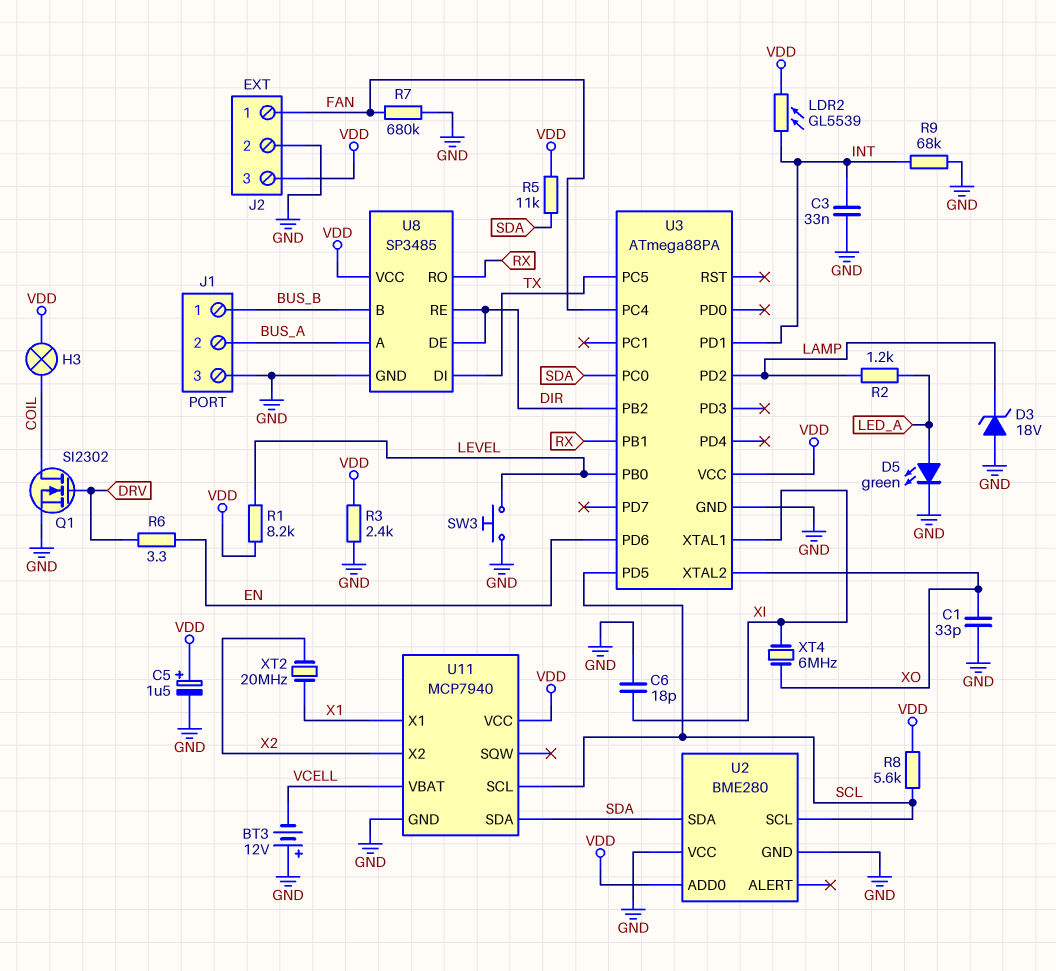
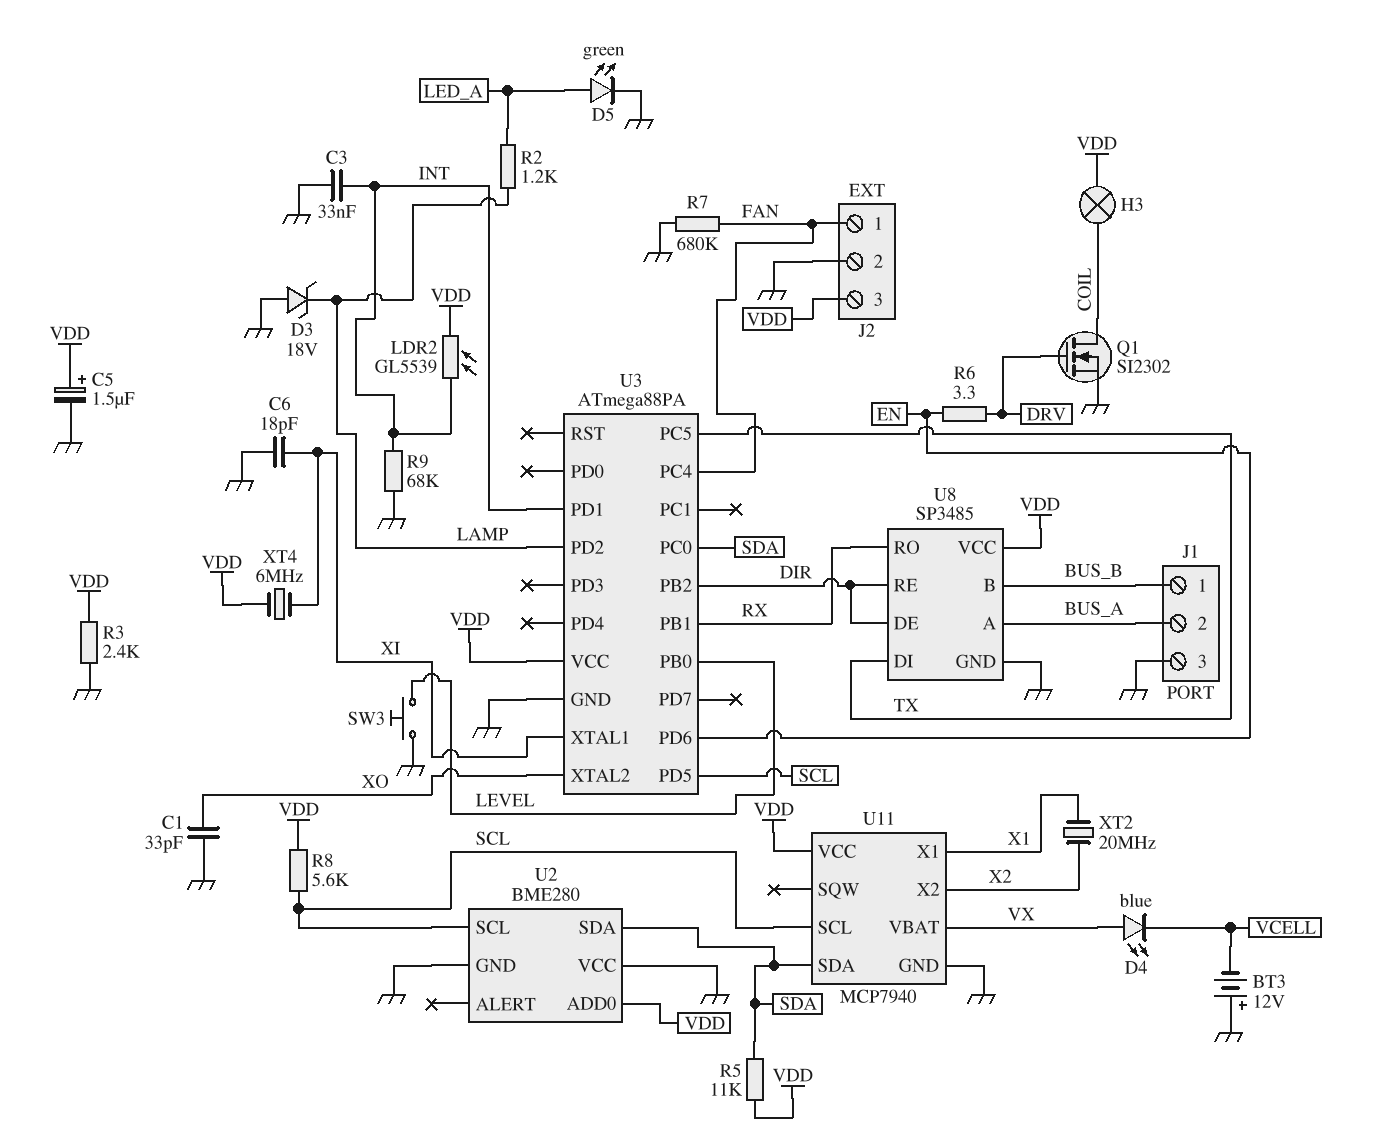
D4: none -> LED blue (A VX, K VCELL)
R1: 8.2k (LEVEL, VDD) -> none
U11 pin VBAT: VCELL -> VX
XT4: 6MHz (XI, XO) -> 6MHz (VDD, XI)

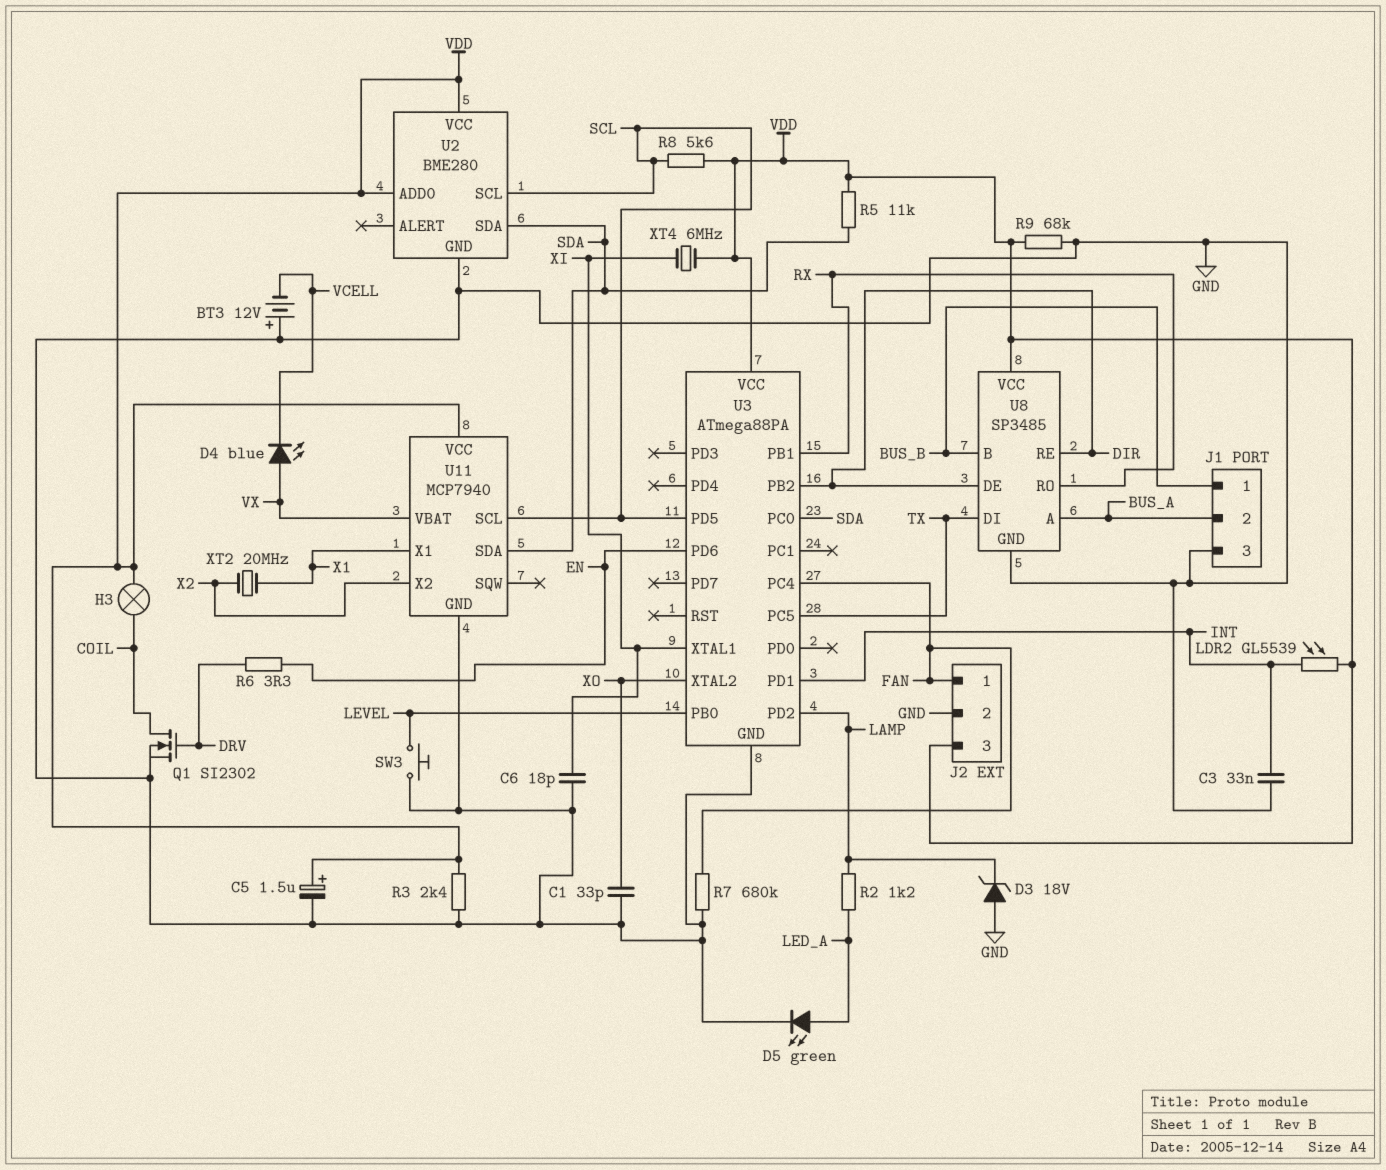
R9: 68k (GND, INT) -> 68k (GND, VDD)
U2 pin VCC: GND -> VDD

